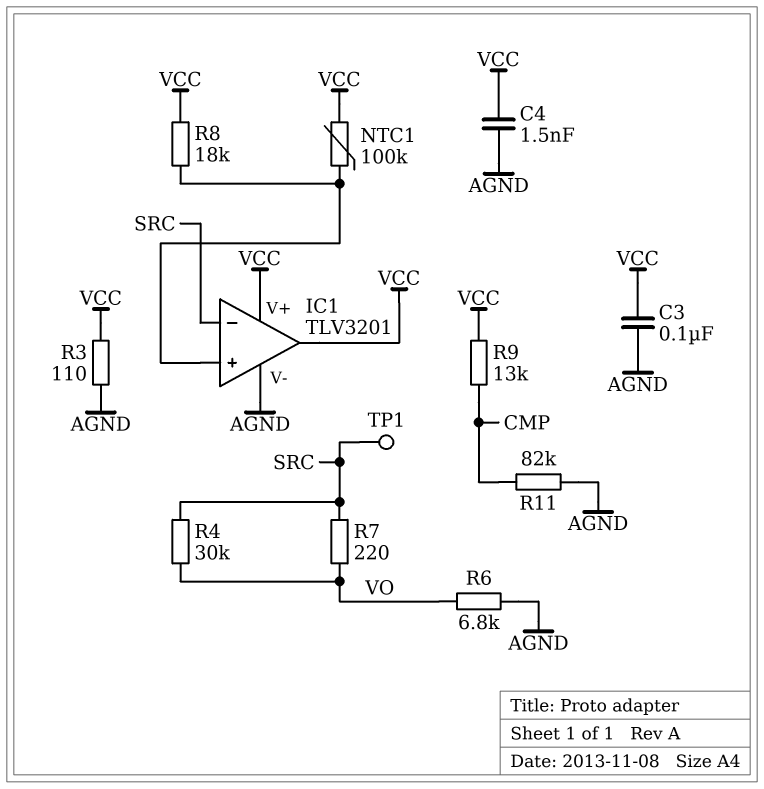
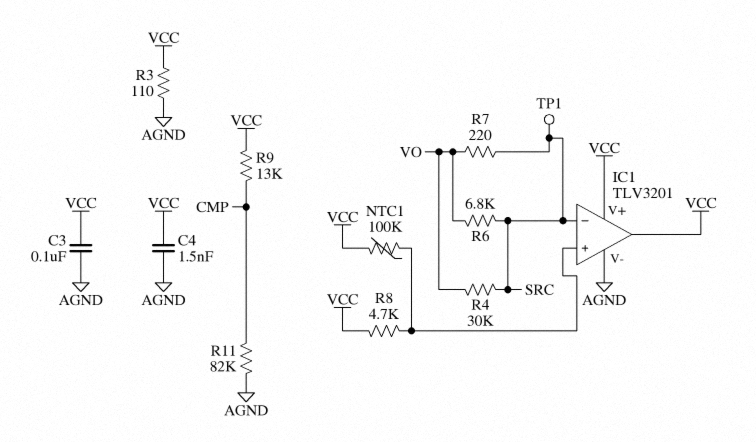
R6: 6.8k (AGND, VO) -> 6.8k (SRC, VO)
R8: 18k (IC1/in+, VCC) -> 4.7k (IC1/in+, VCC)

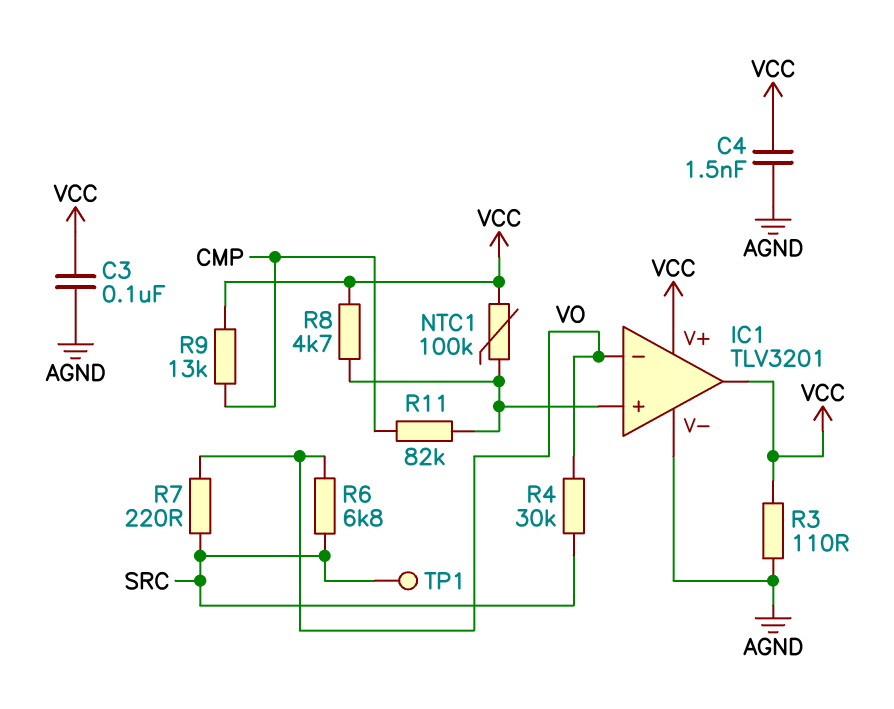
IC1 pin in-: SRC -> VO
R11: 82k (AGND, CMP) -> 82k (CMP, IC1/in+)

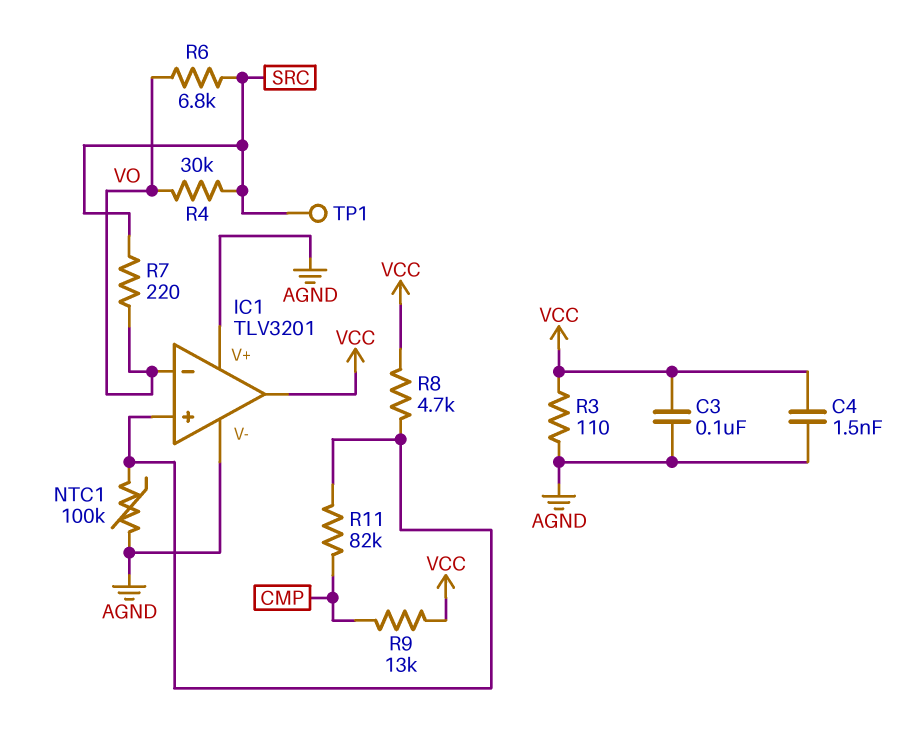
IC1 pin V+: VCC -> AGND
NTC1: 100k (IC1/in+, VCC) -> 100k (AGND, IC1/in+)

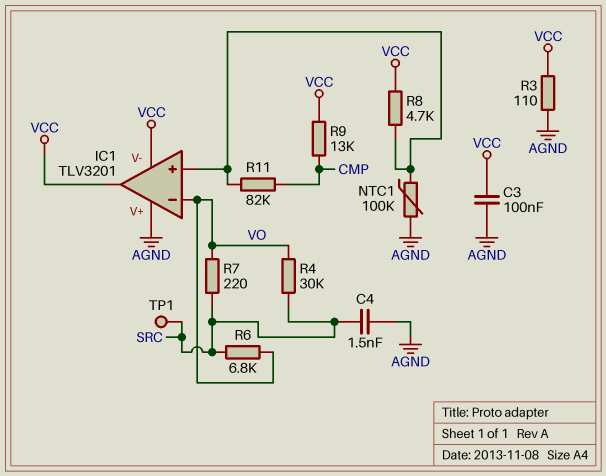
C4: 1.5nF (AGND, VCC) -> 1.5nF (AGND, SRC)
IC1 pin V-: AGND -> VCC

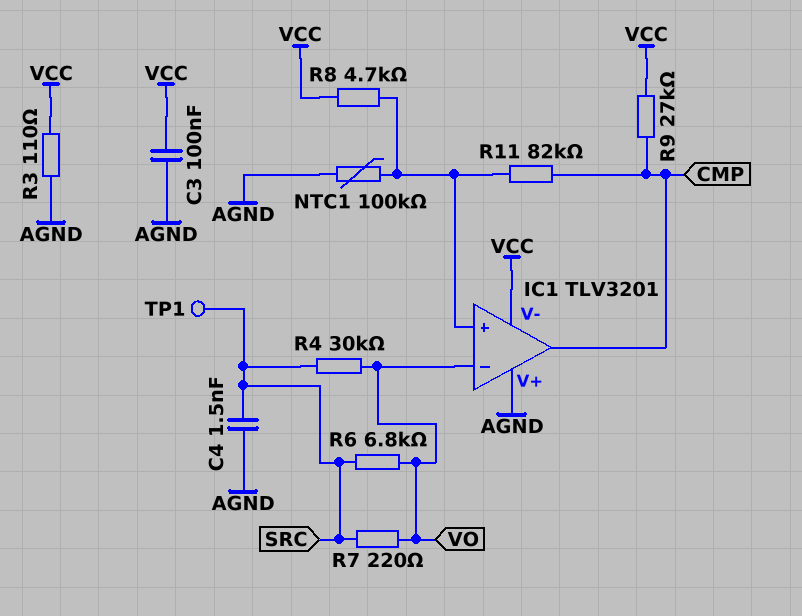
IC1 pin out: VCC -> CMP
R9: 13k (CMP, VCC) -> 27k (CMP, VCC)

